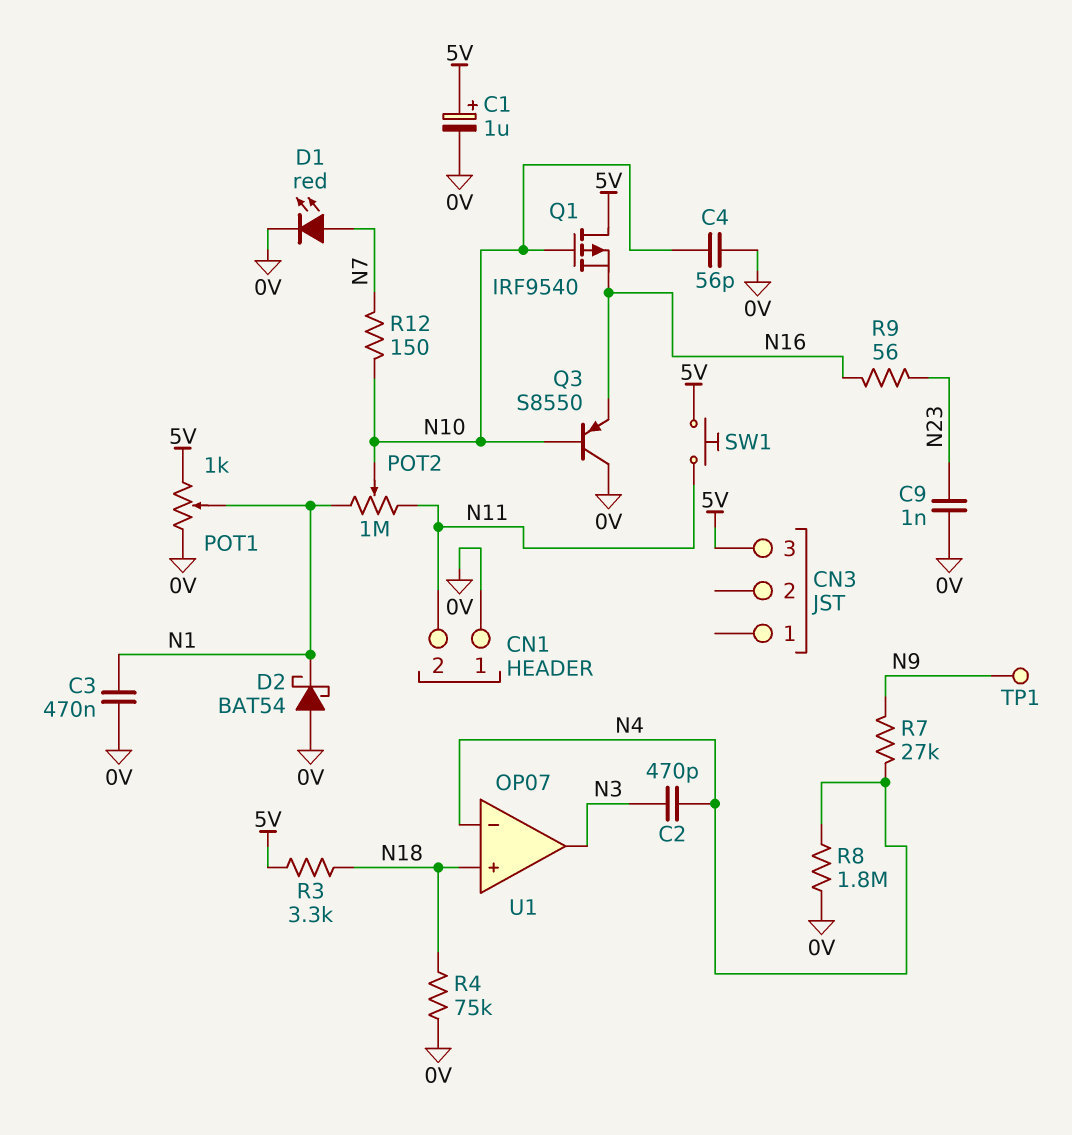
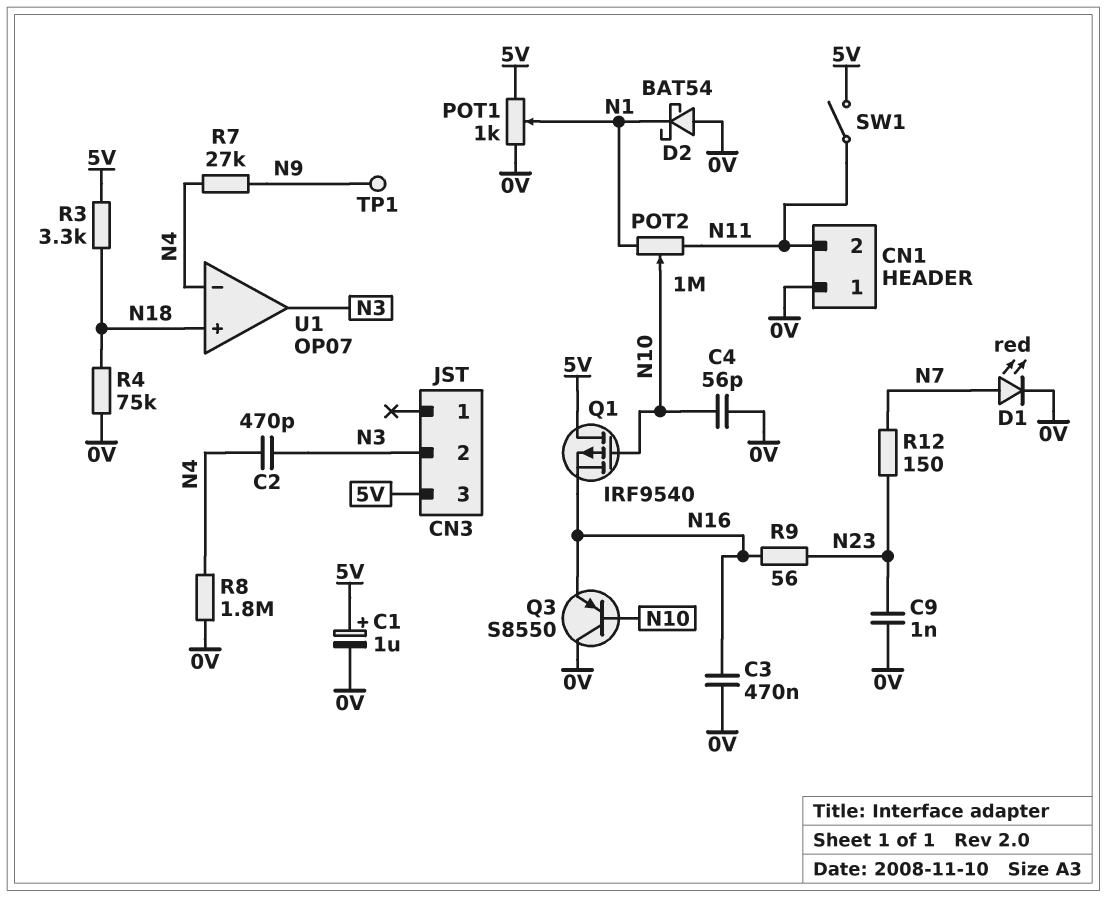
C3: 470nF (0V, N1) -> 470nF (0V, N16)
CN3 pin 2: none -> N3
R12: 150 (N7, N10) -> 150 (N7, N23)
SW1: button (5V, N11) -> switch (5V, N11)

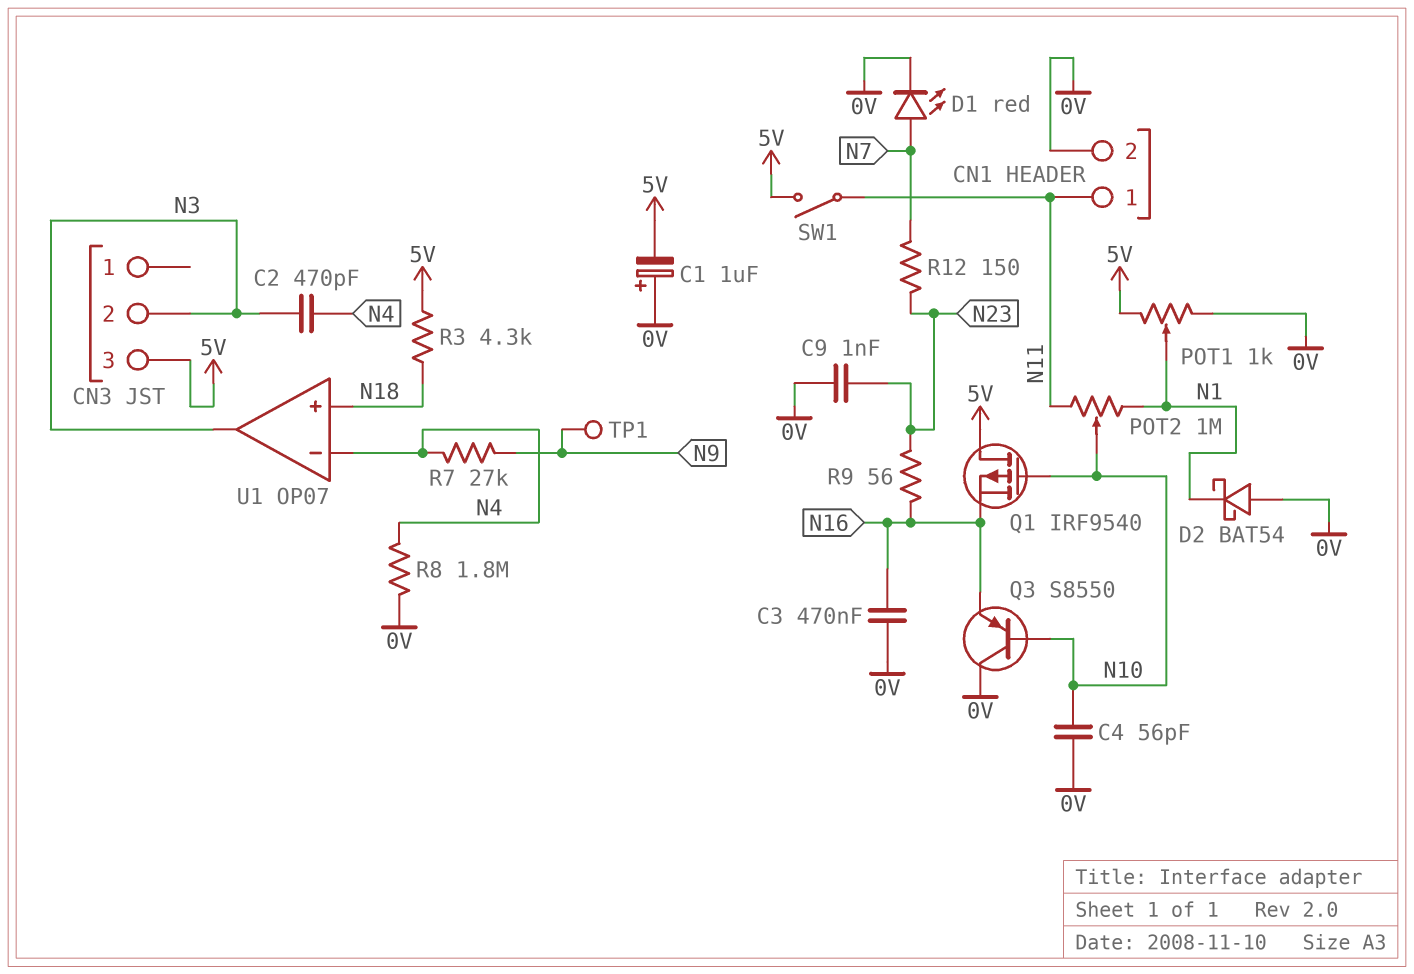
C1: 1uF (plus 5V, minus 0V) -> 1uF (plus 0V, minus 5V)
CN1 pin 1: 0V -> N11
CN1 pin 2: N11 -> 0V
R3: 3.3k (5V, N18) -> 4.3k (5V, N18)
R4: 75k (0V, N18) -> none

